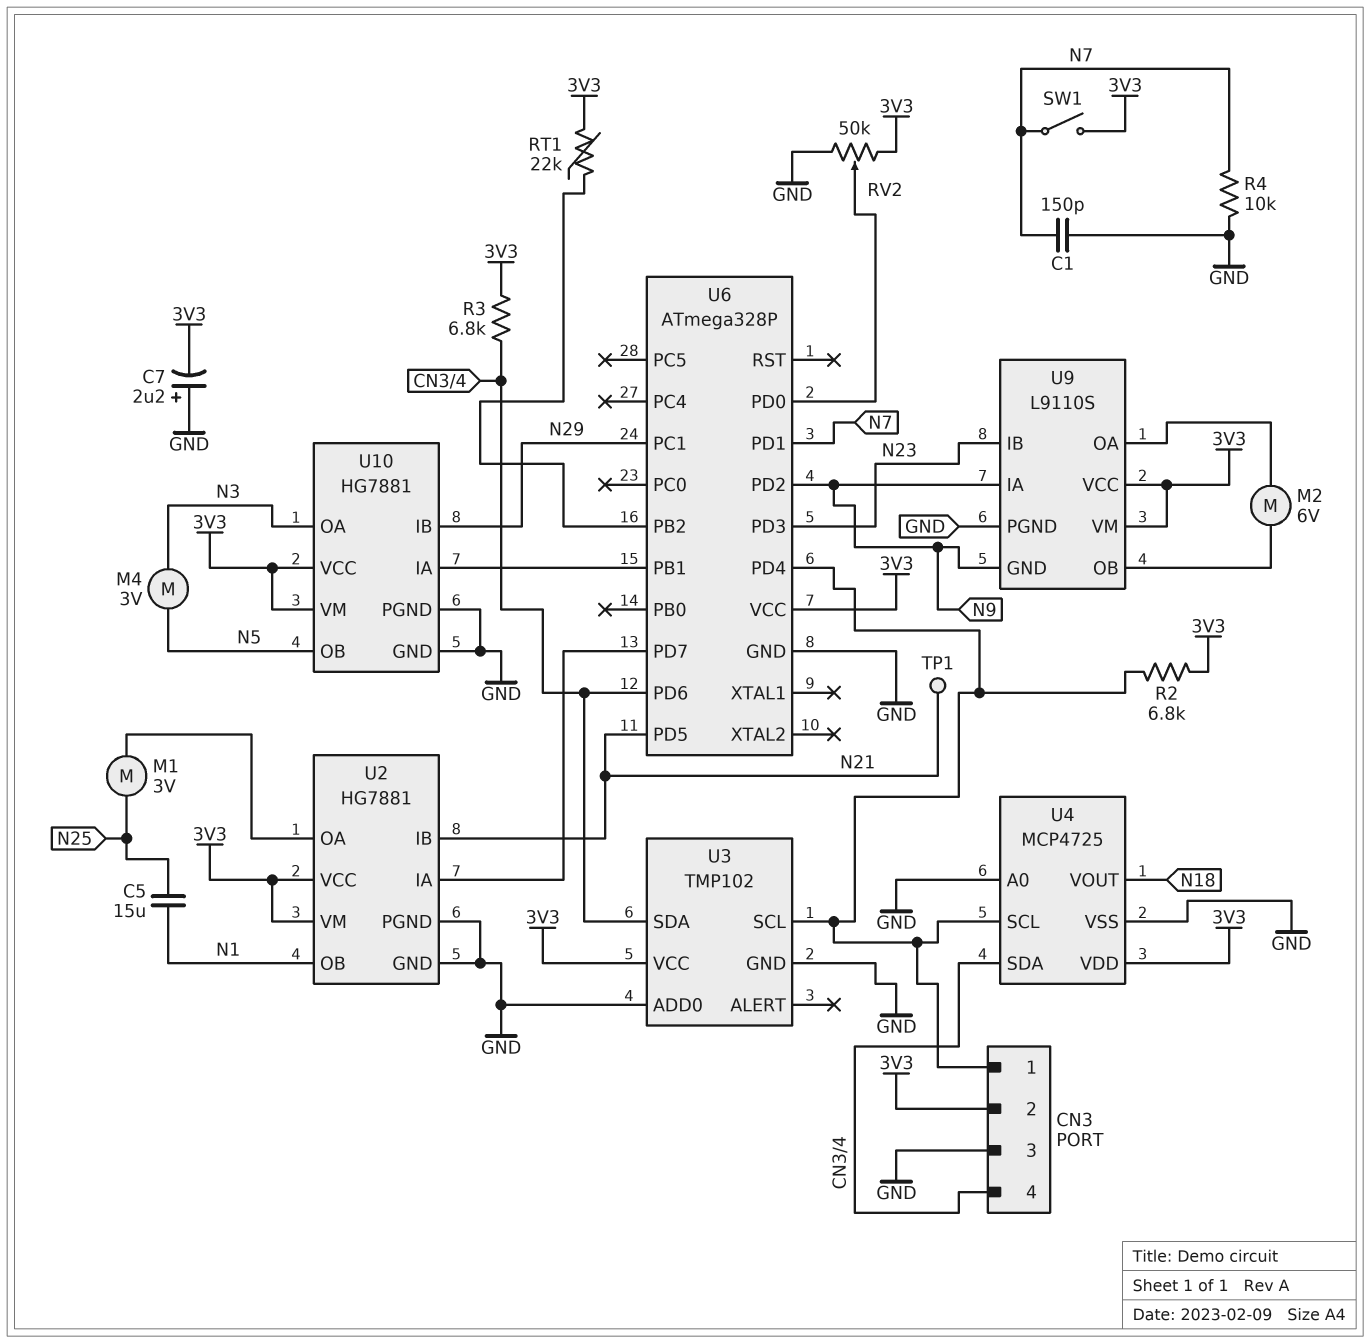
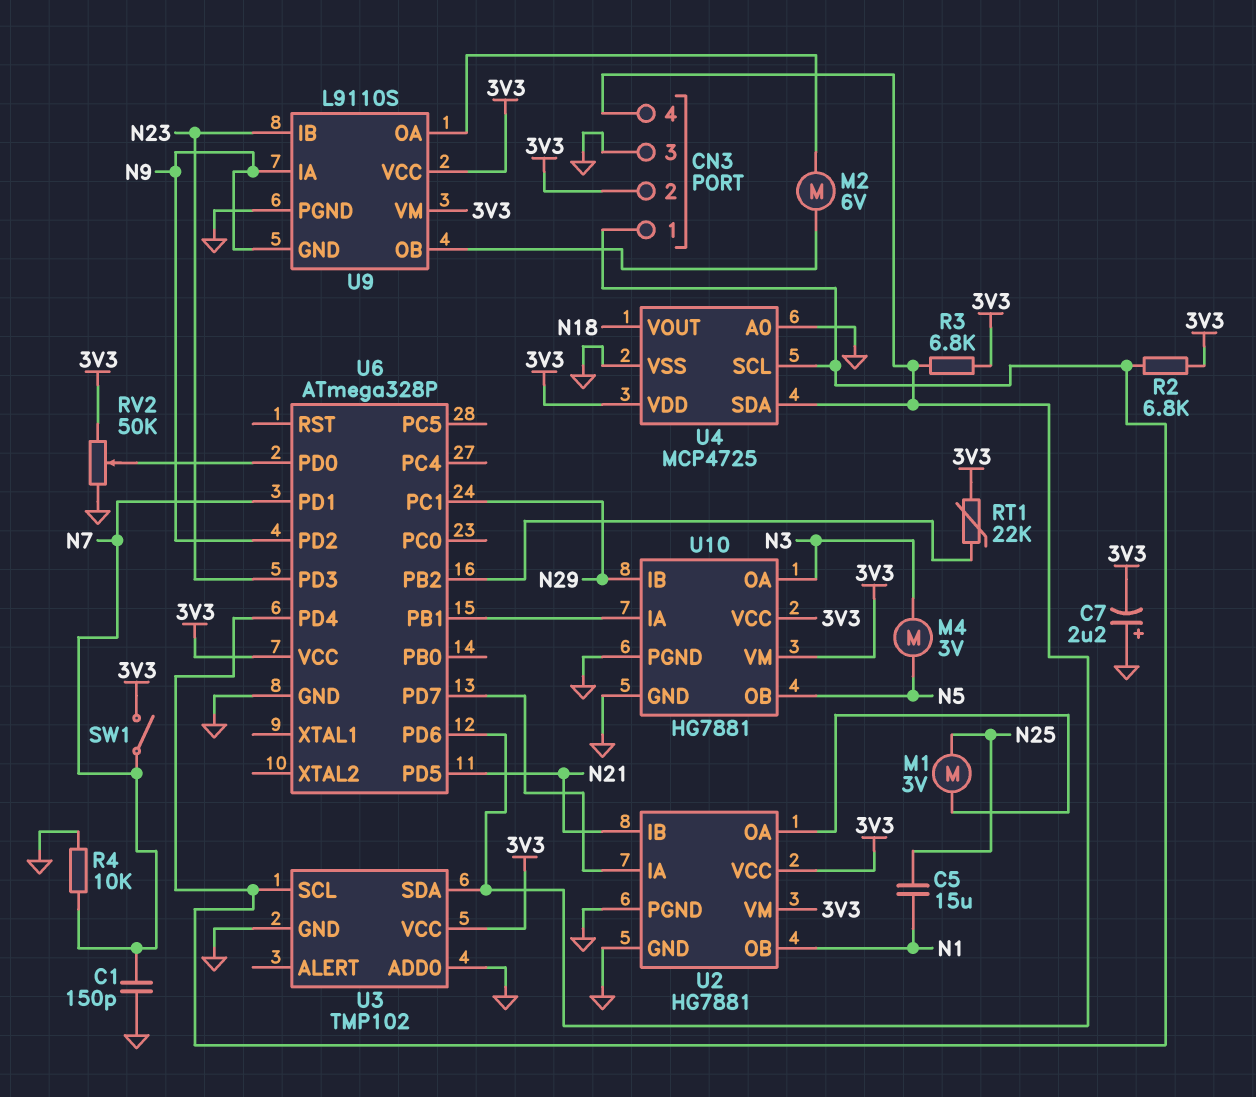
TP1: test point (N21) -> none

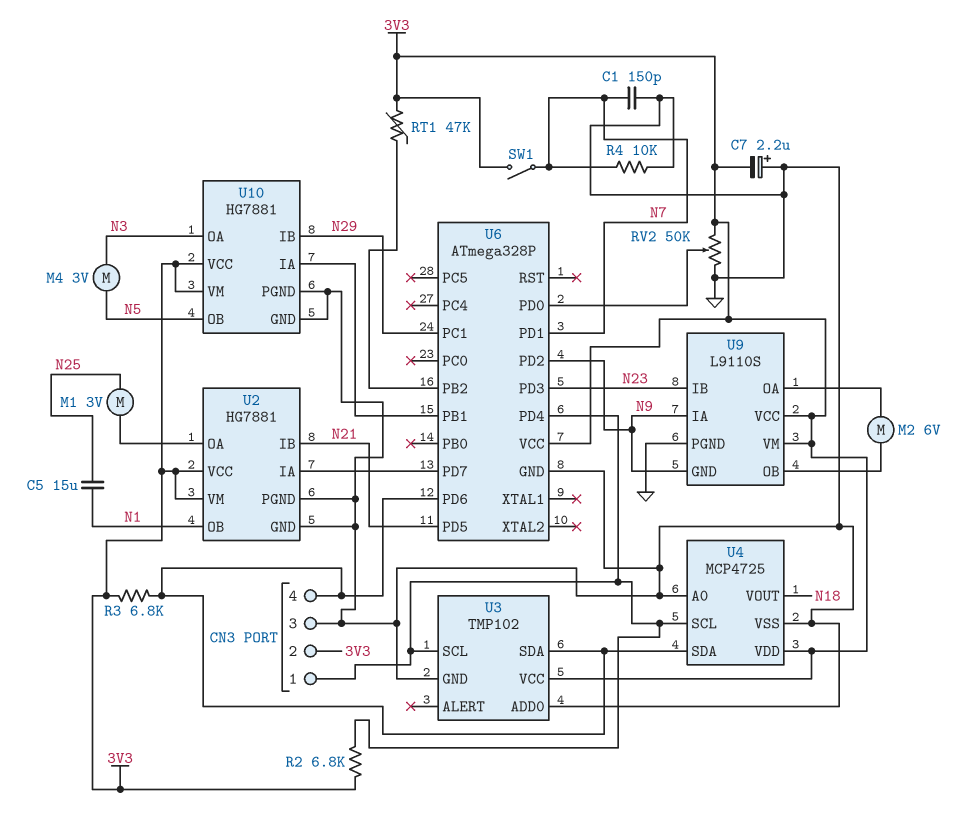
RT1: 22k (3V3, U6/PB2) -> 47k (3V3, U6/PB2)

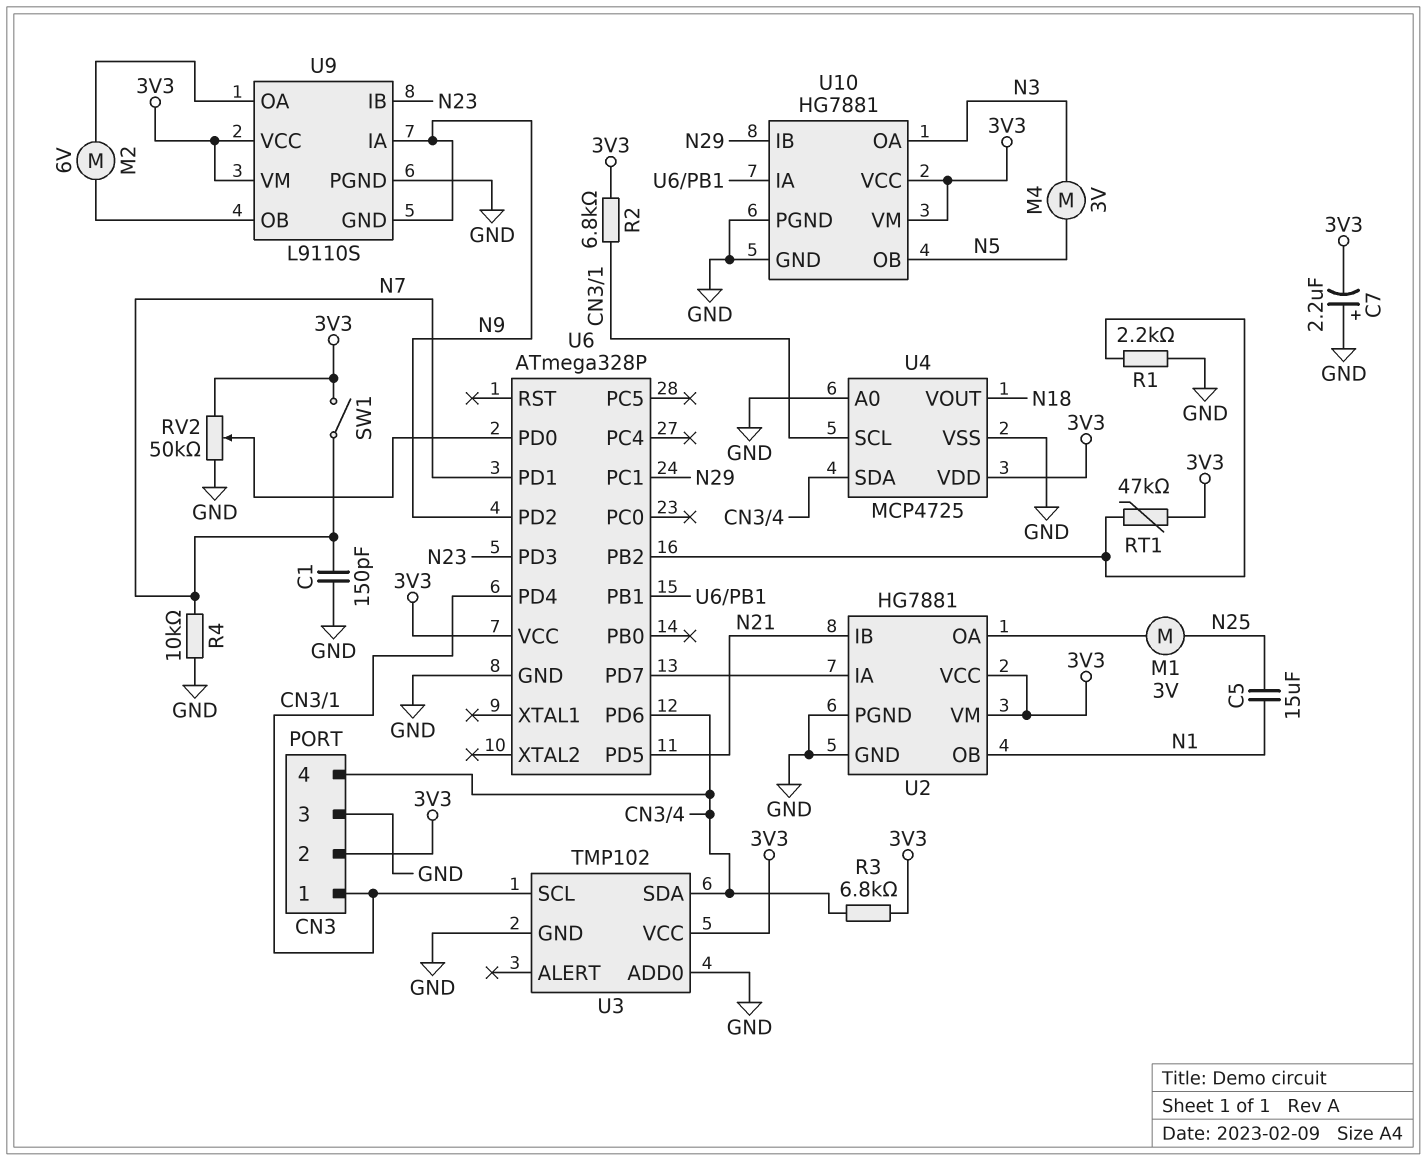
R1: none -> 2.2k (GND, U6/PB2)

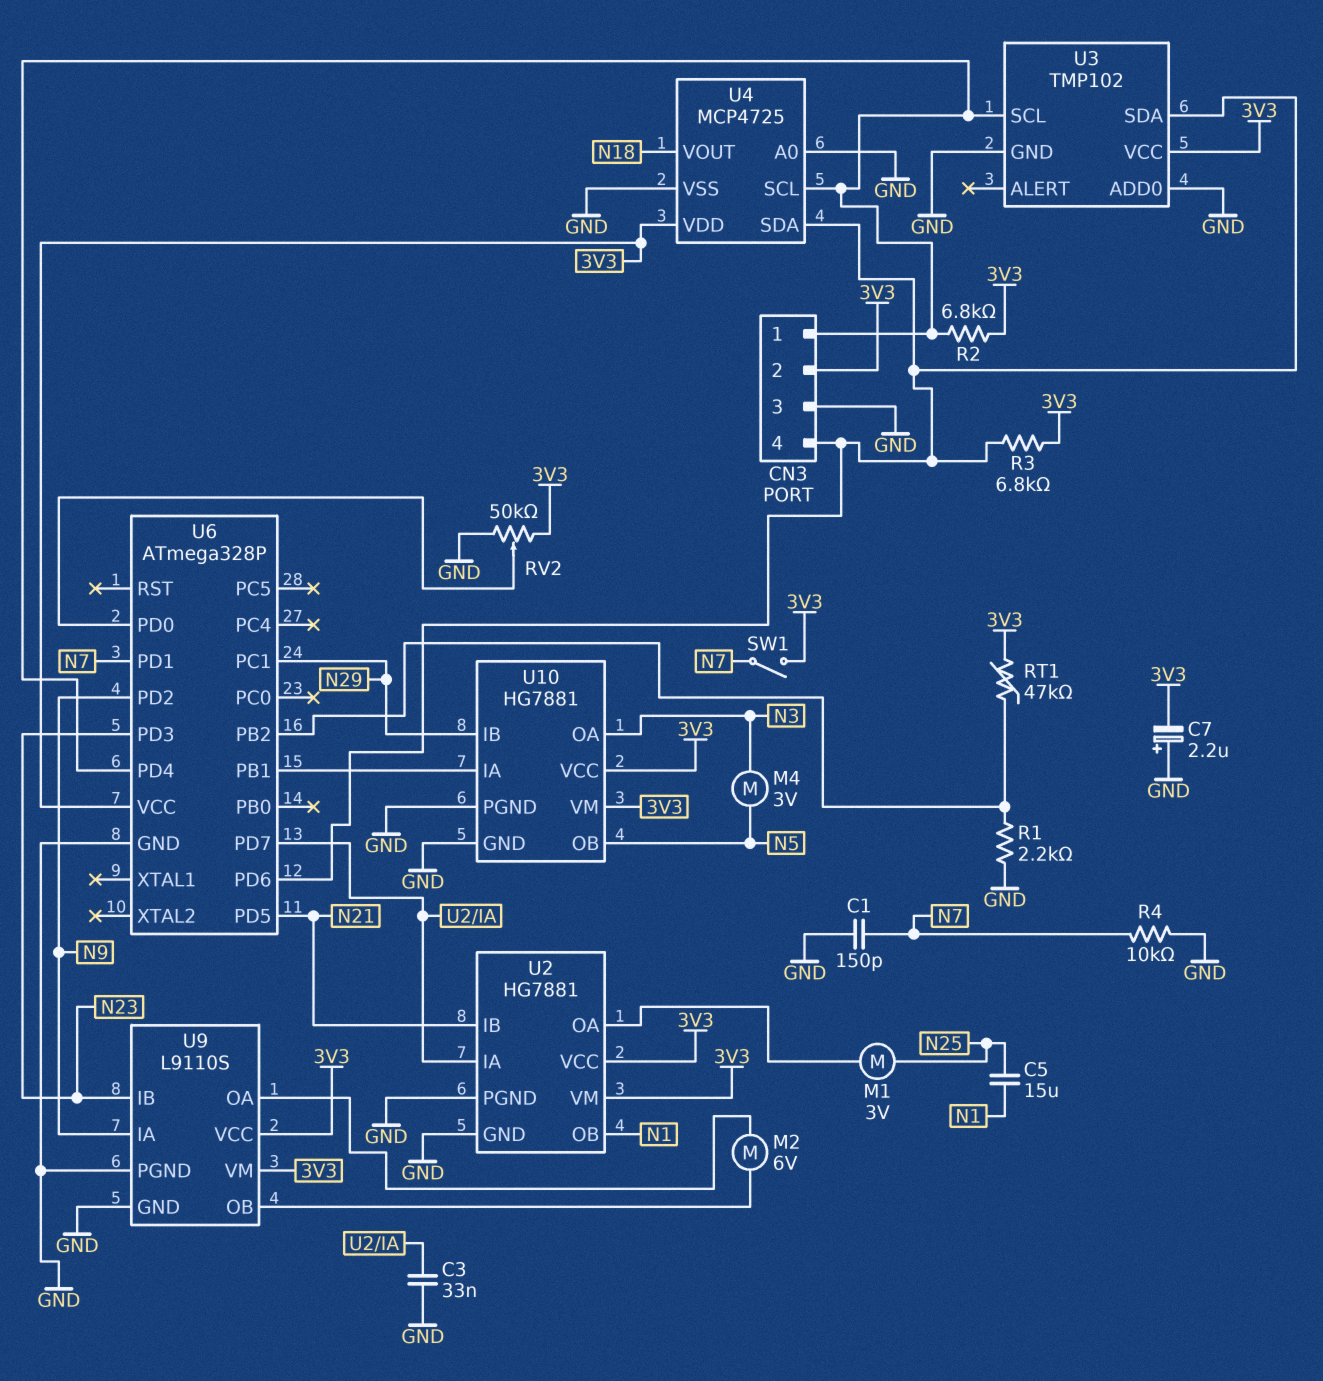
C3: none -> 33nF (GND, U2/IA)
U9 pin GND: N9 -> GND

